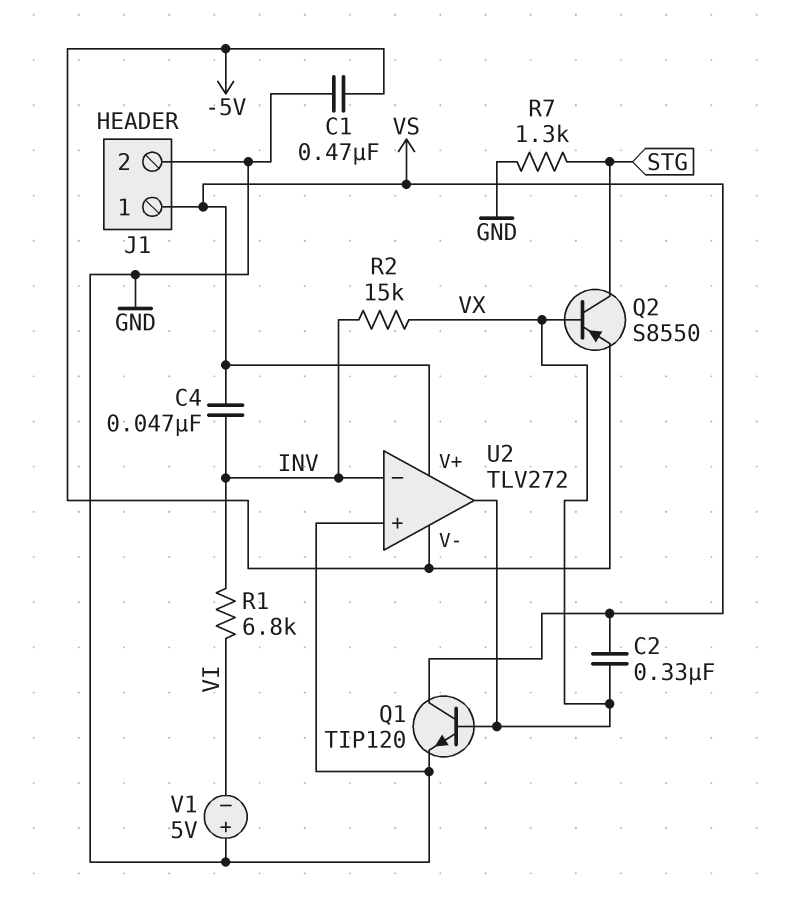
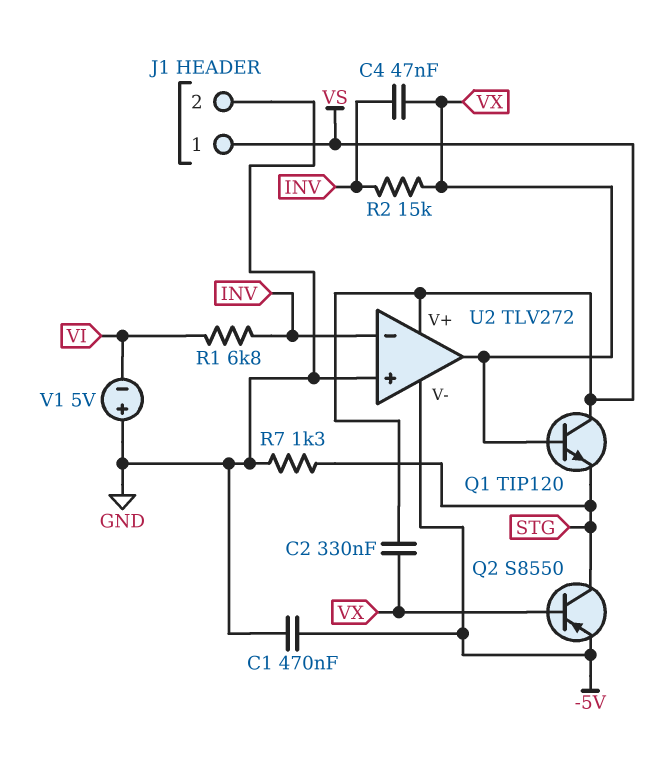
C4: 47nF (INV, VS) -> 47nF (INV, VX)
Q1: NPN TIP120 (B VX, C VS, E GND) -> NPN TIP120 (B VX, C VS, E STG)

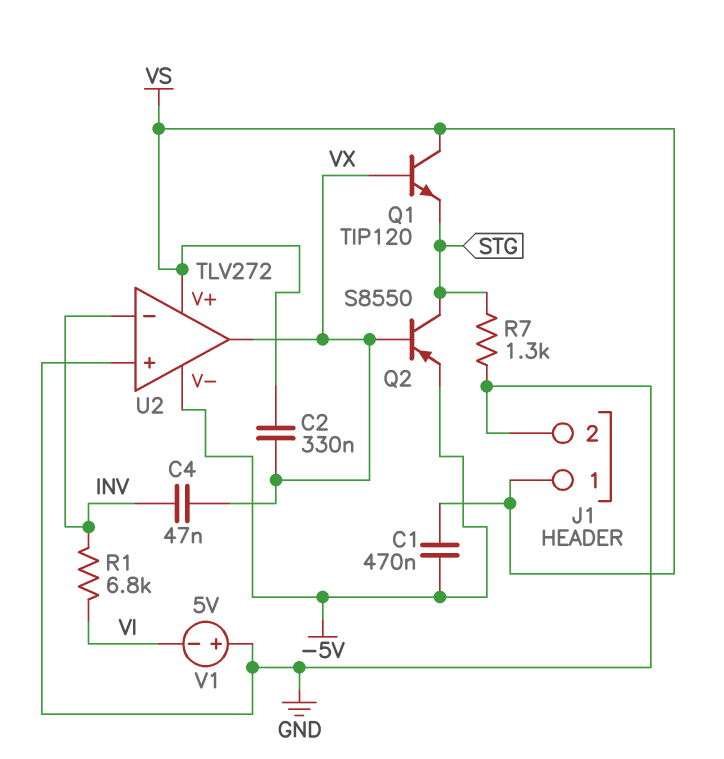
C1: 470nF (-5V, GND) -> 470nF (-5V, VS)
R2: 15k (INV, VX) -> none

